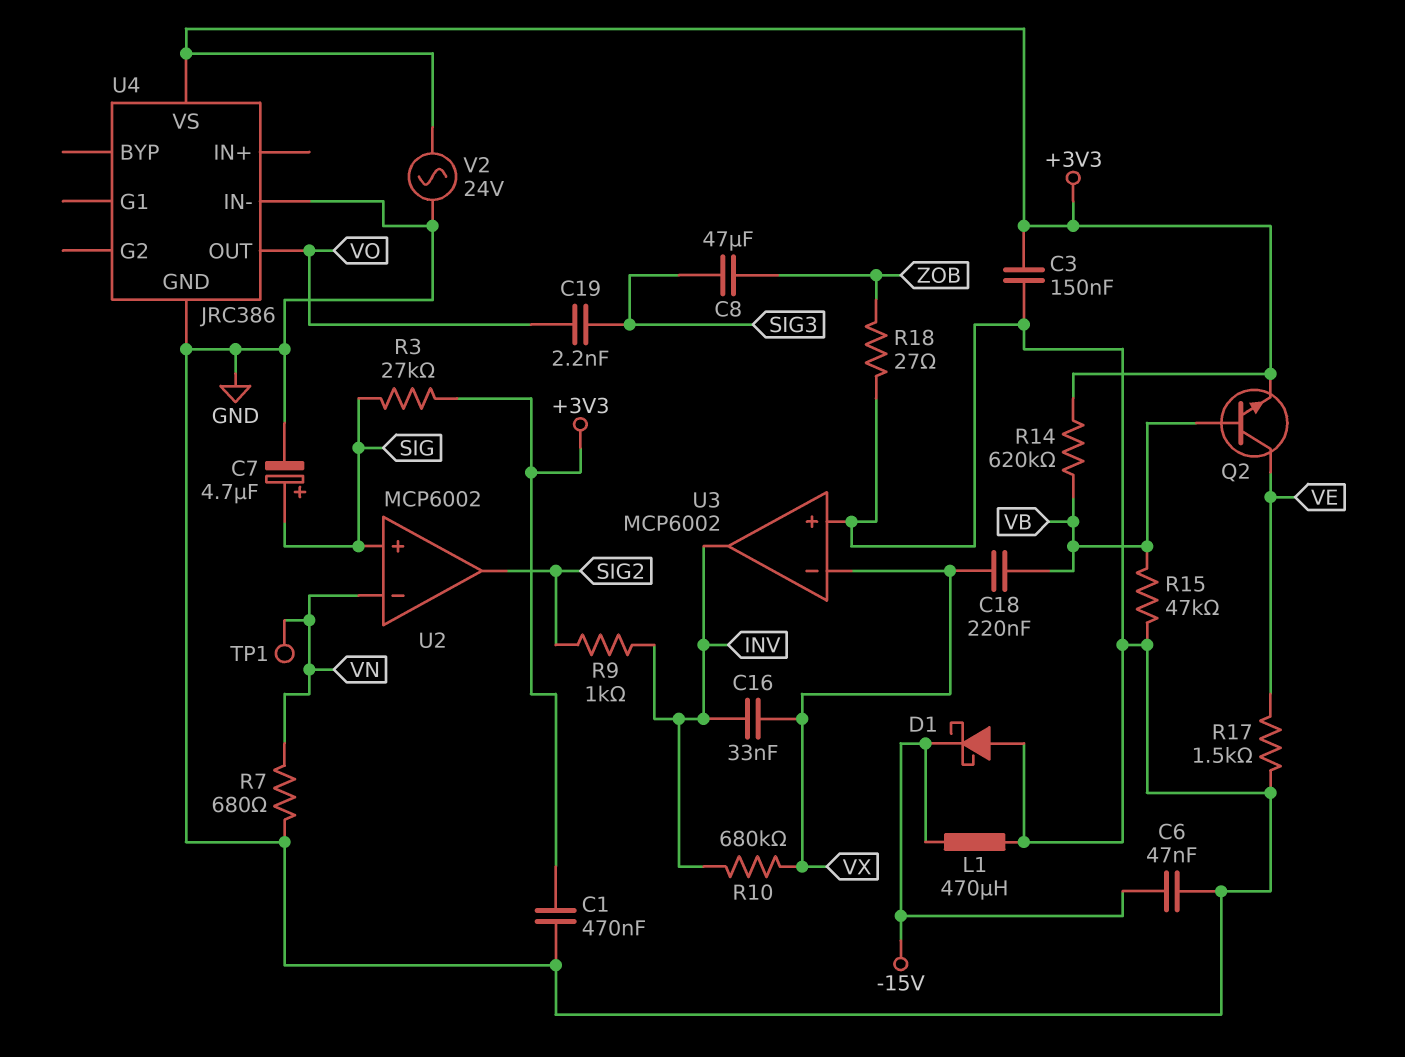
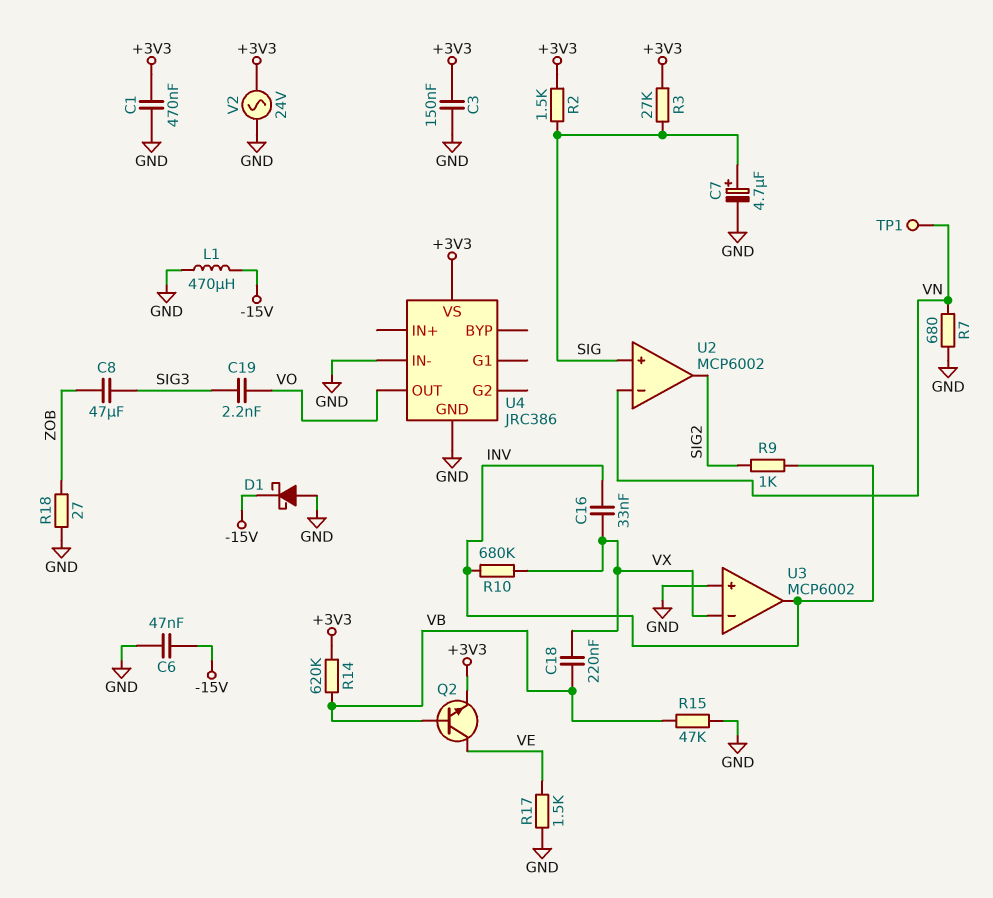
R2: none -> 1.5k (+3V3, SIG)

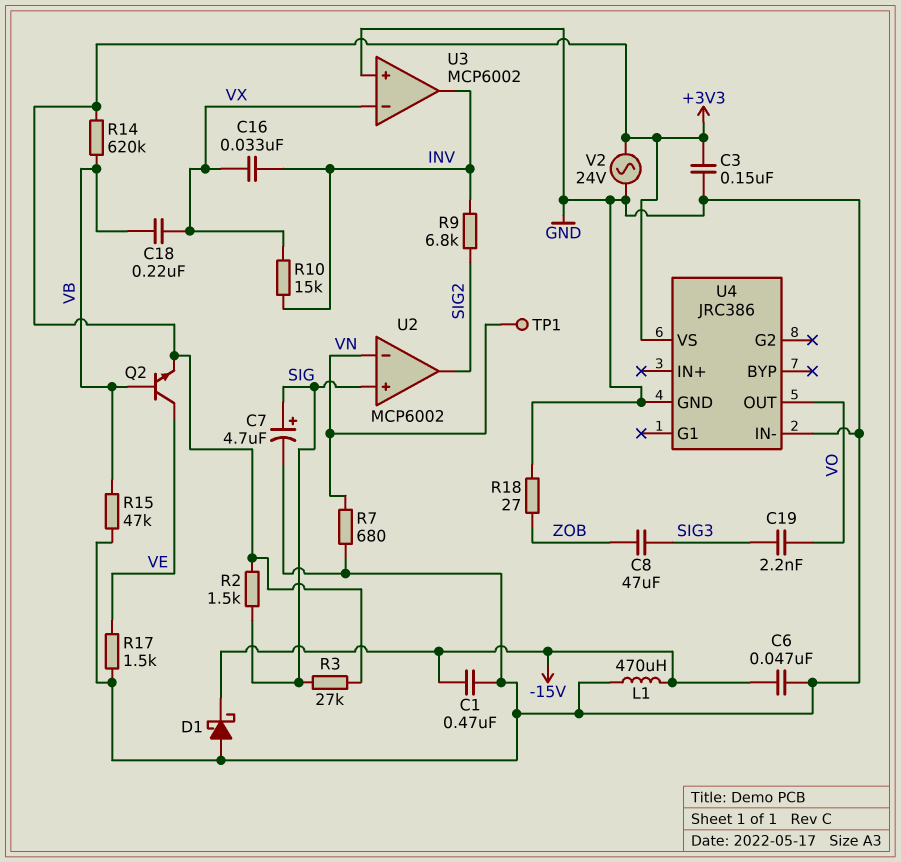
C1: 470nF (+3V3, GND) -> 470nF (-15V, GND)
R9: 1k (INV, SIG2) -> 6.8k (INV, SIG2)
R10: 680k (INV, VX) -> 15k (INV, VX)

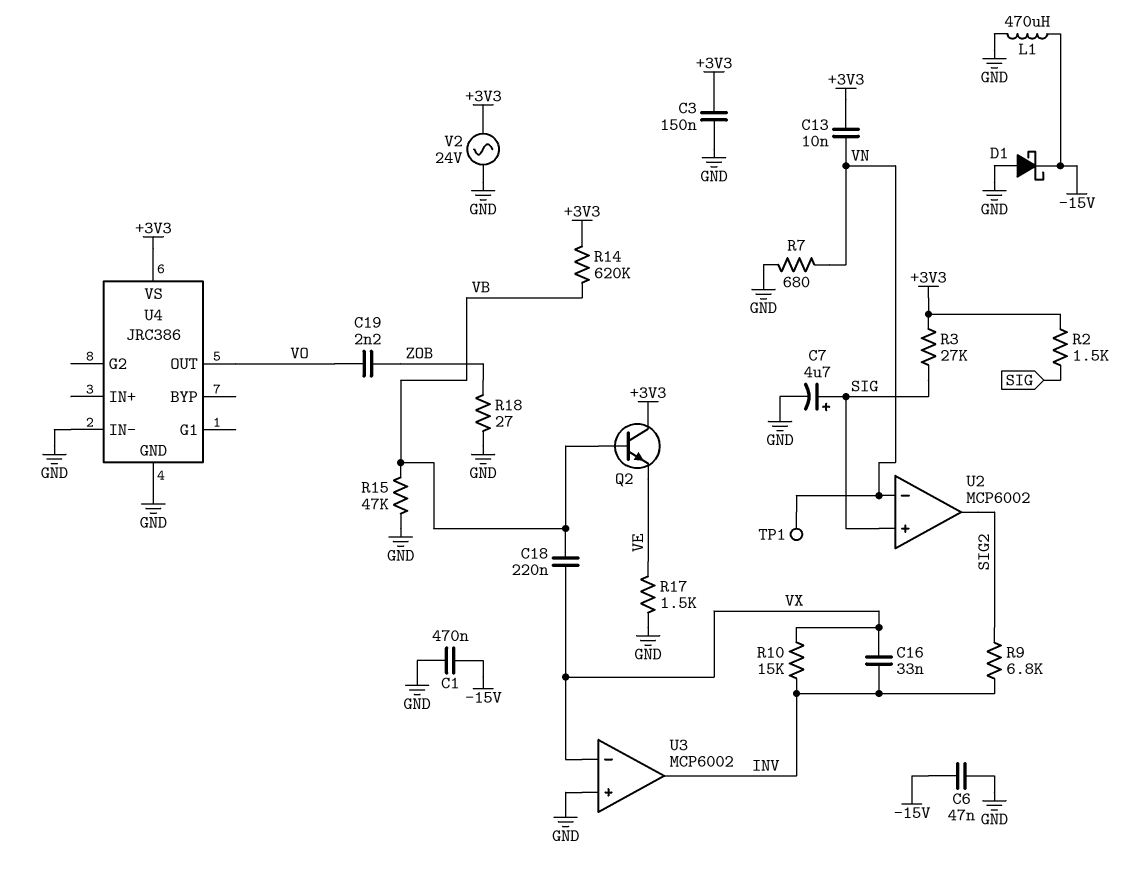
C8: 47uF (SIG3, ZOB) -> none
C13: none -> 10nF (+3V3, VN)
C19: 2.2nF (SIG3, VO) -> 2.2nF (VO, ZOB)
Q2: NPN (B VB, C VE, E +3V3) -> NPN (B VB, C +3V3, E VE)

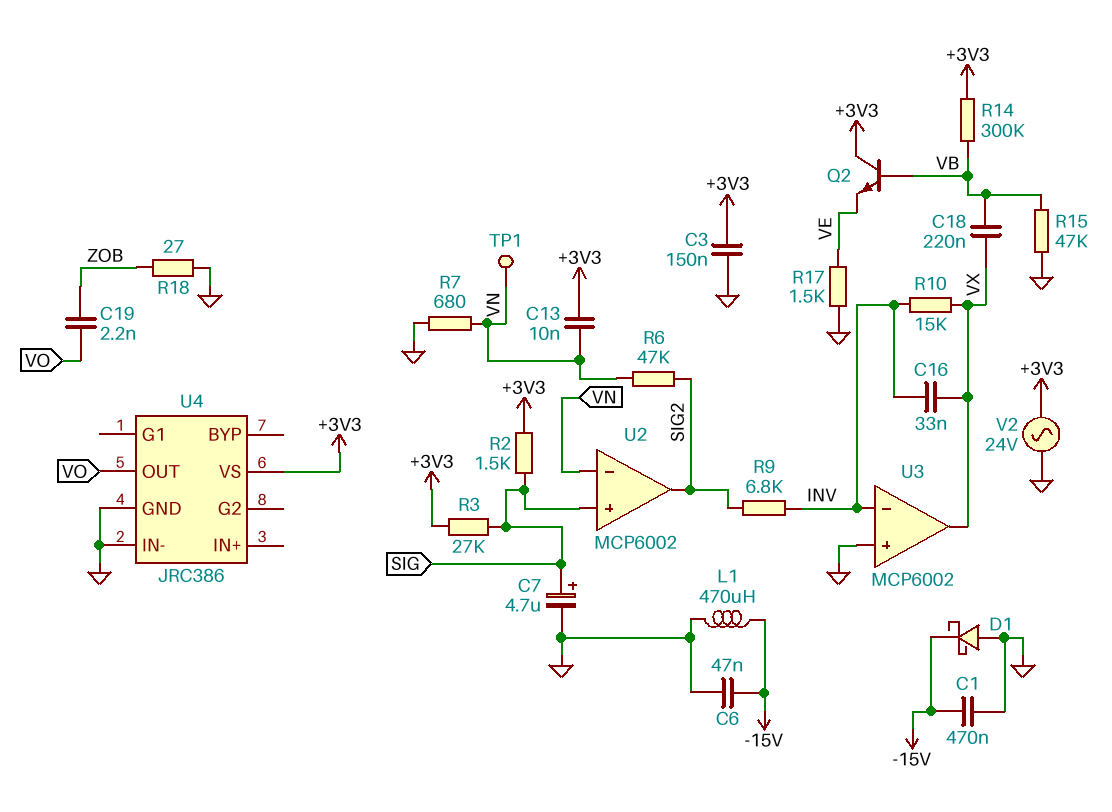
R6: none -> 47k (SIG2, VN)
R14: 620k (+3V3, VB) -> 300k (+3V3, VB)
U3 pin in-: VX -> INV
U3 pin out: INV -> VX

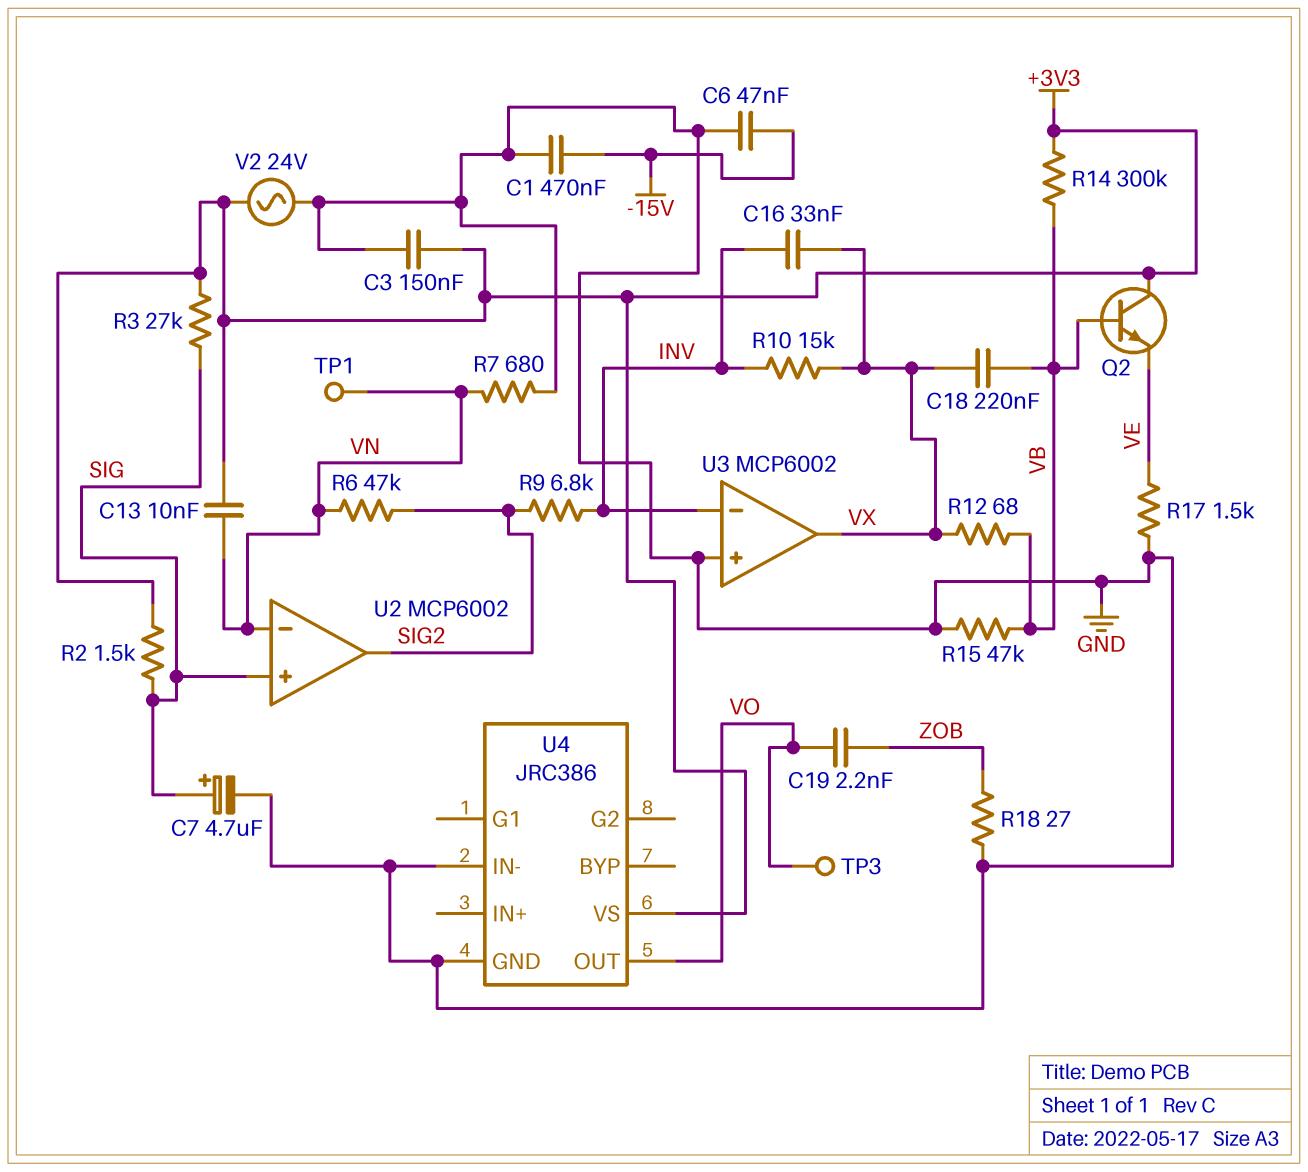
D1: schottky (A GND, K -15V) -> none
L1: 470uH (-15V, GND) -> none
R12: none -> 68 (VB, VX)
TP3: none -> test point (VO)

